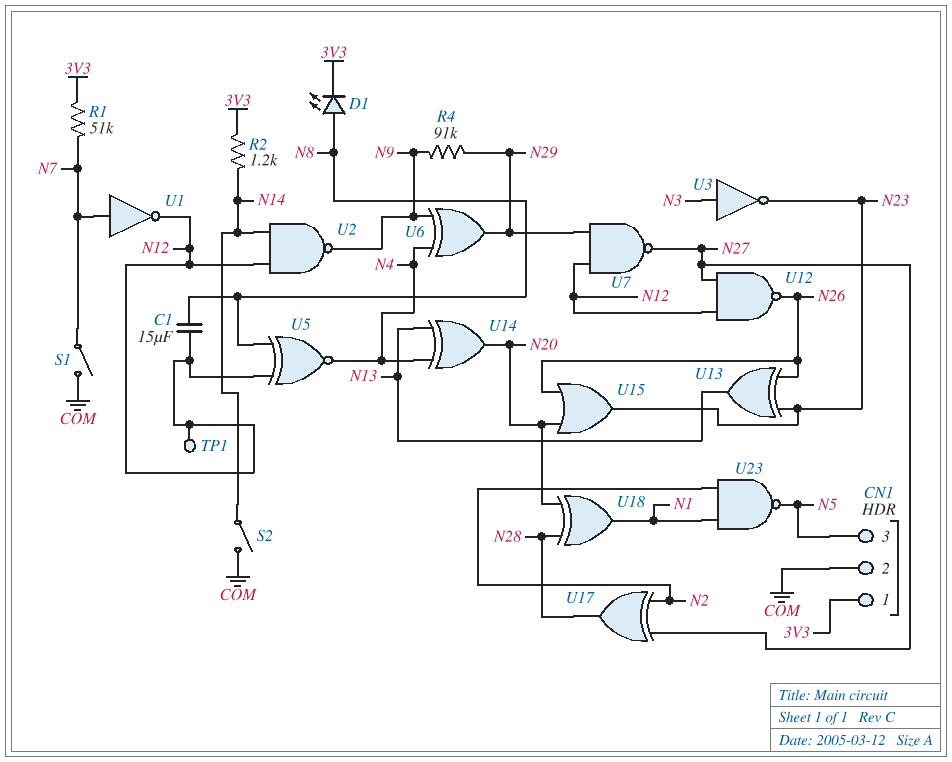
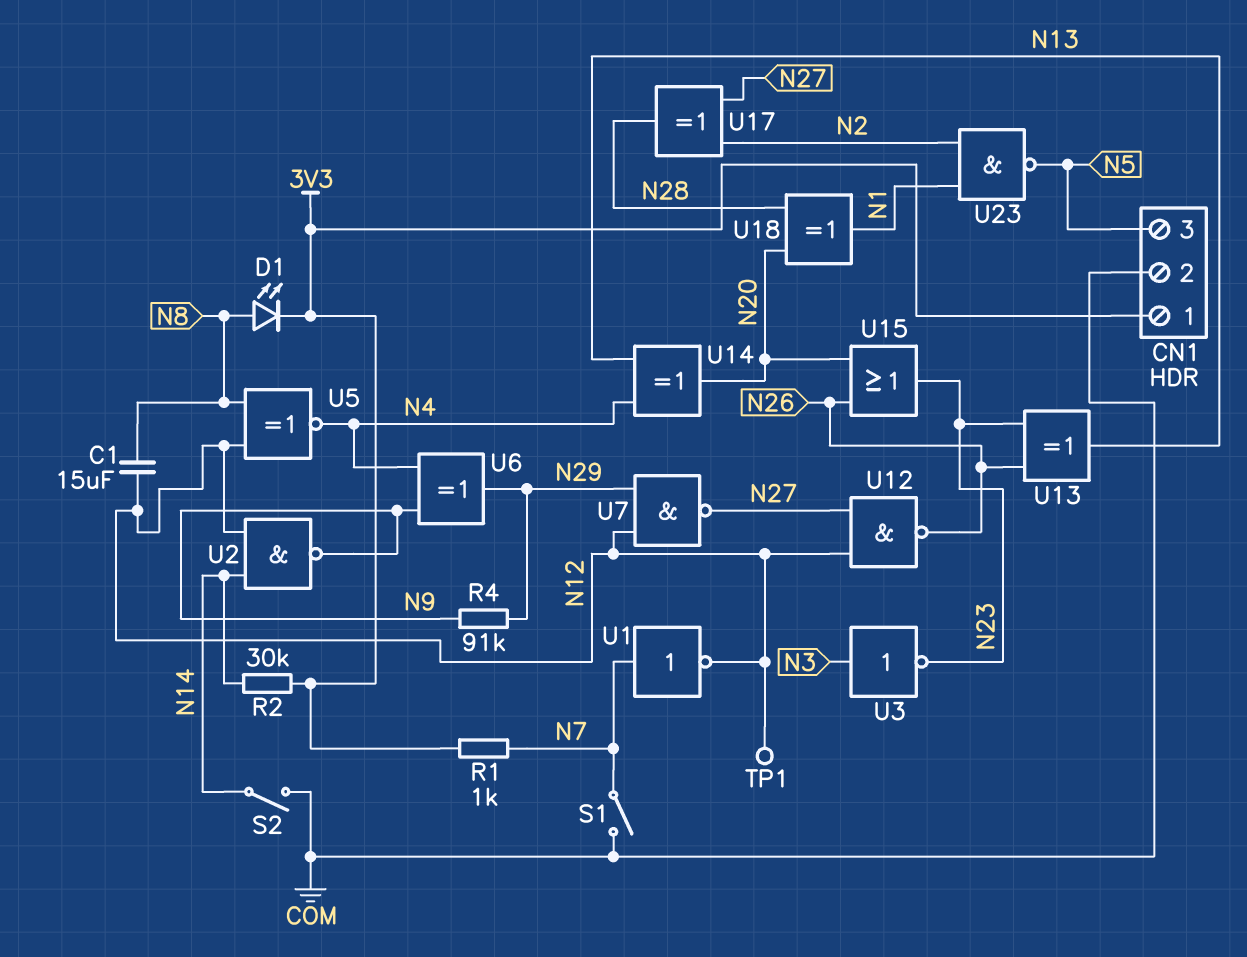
R1: 51k (3V3, N7) -> 1k (3V3, N7)
R2: 1.2k (3V3, N14) -> 30k (3V3, N14)

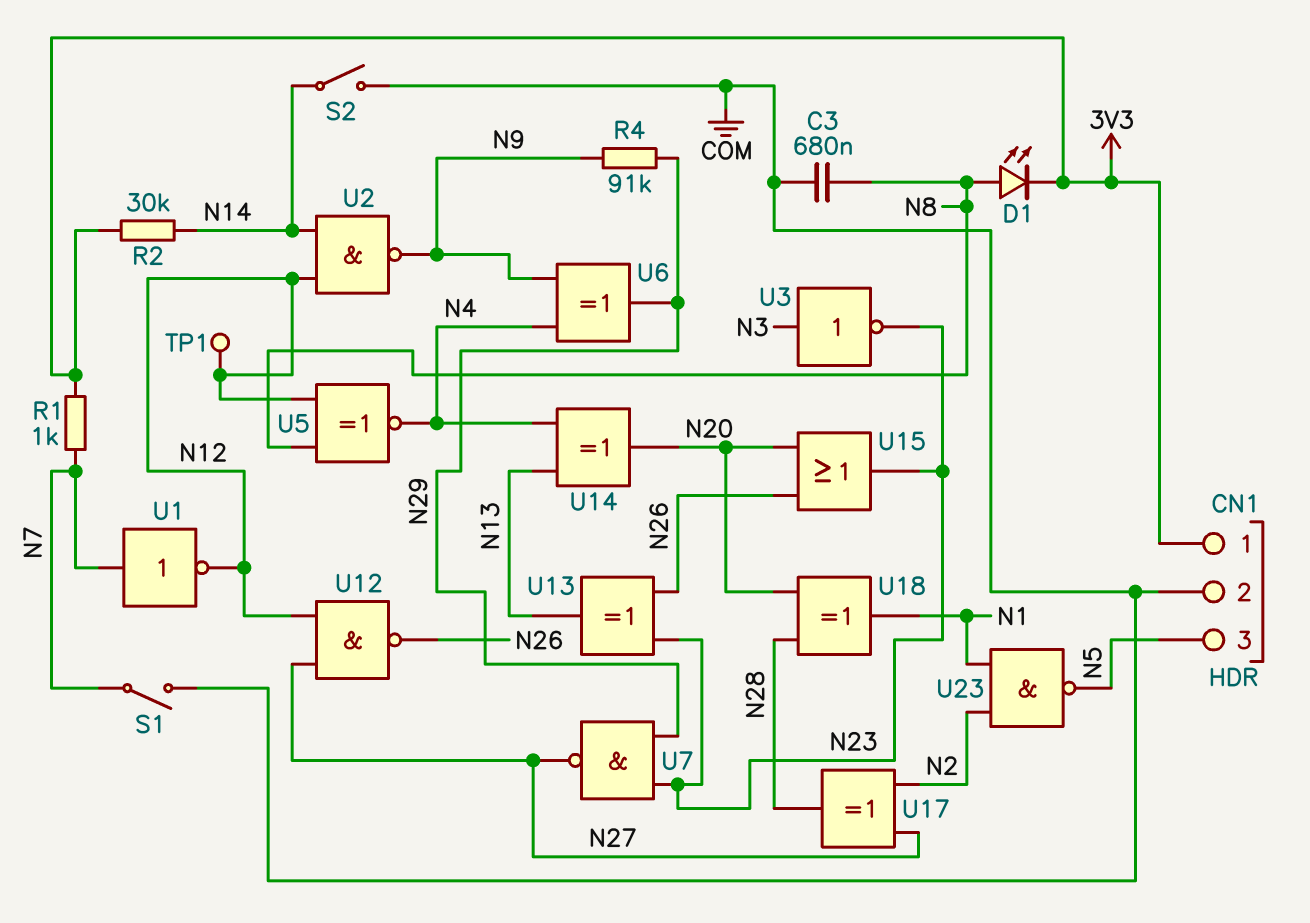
C1: 15uF (N8, N12) -> none
C3: none -> 680nF (COM, N8)
U7: NAND (in N12, in N29, out N27) -> NAND (in N23, in N29, out N27)

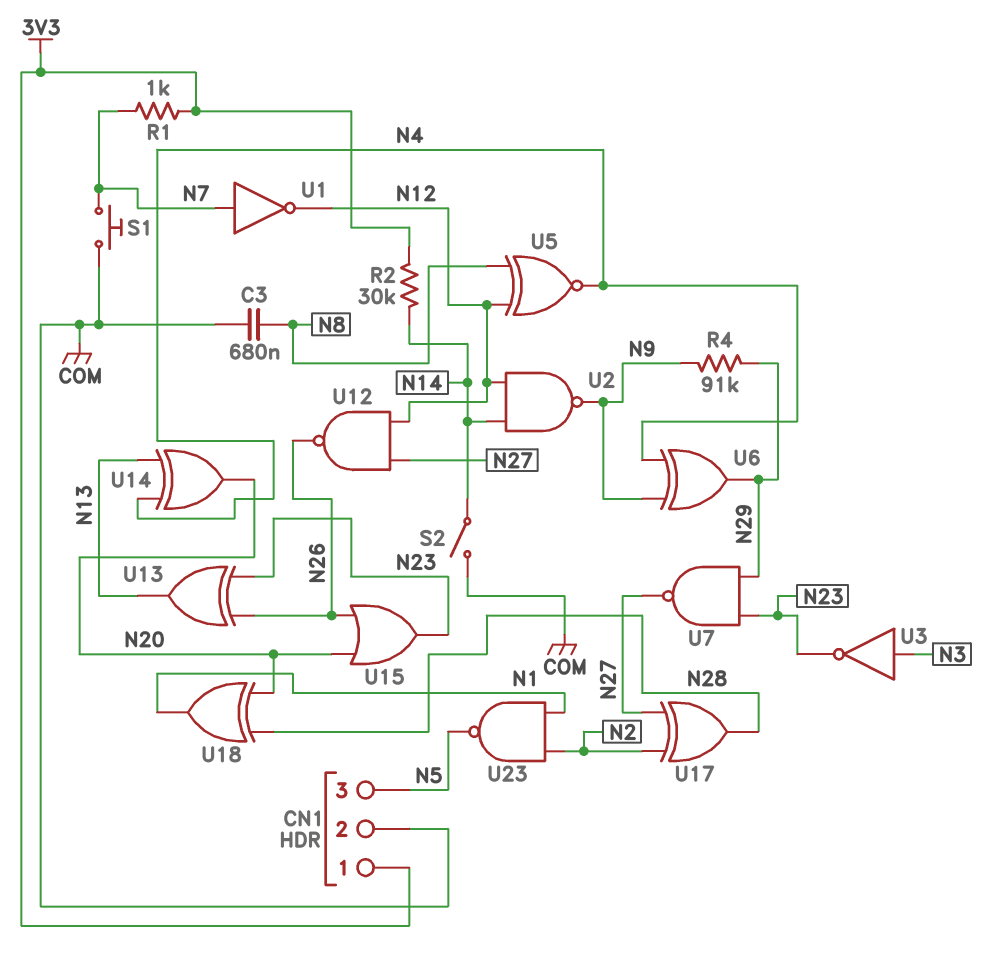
D1: LED (A N8, K 3V3) -> none
S1: switch (COM, N7) -> button (COM, N7)
TP1: test point (N12) -> none

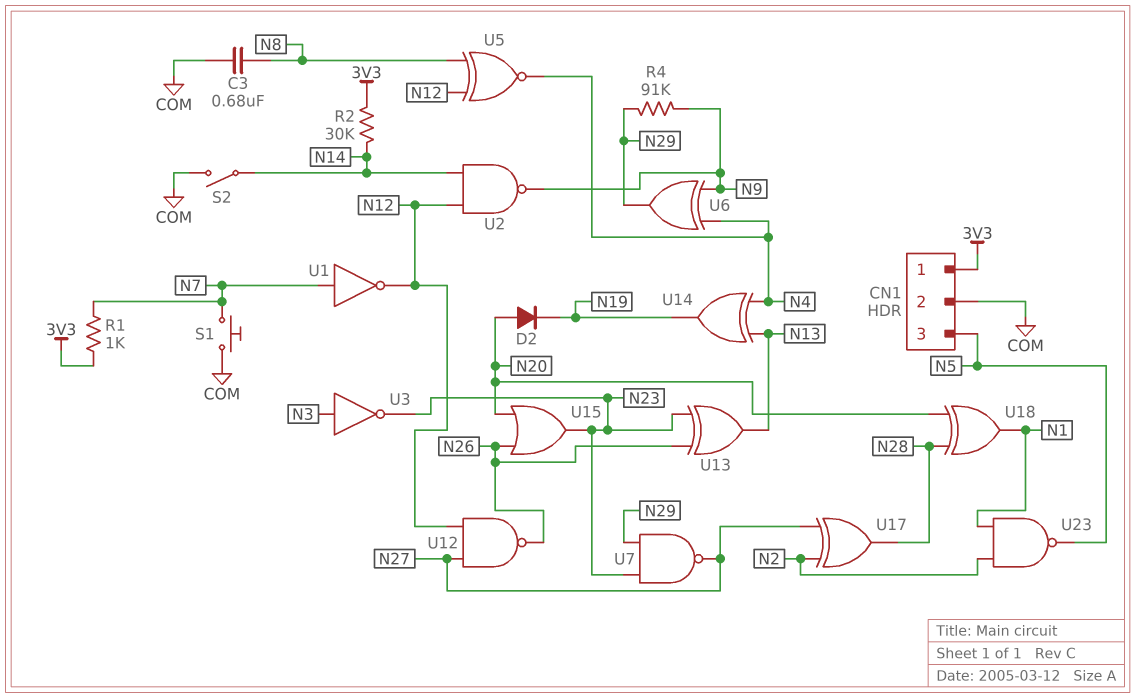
D2: none -> diode (A N20, K N19)
U14: XOR (in N4, in N13, out N20) -> XOR (in N4, in N13, out N19)

